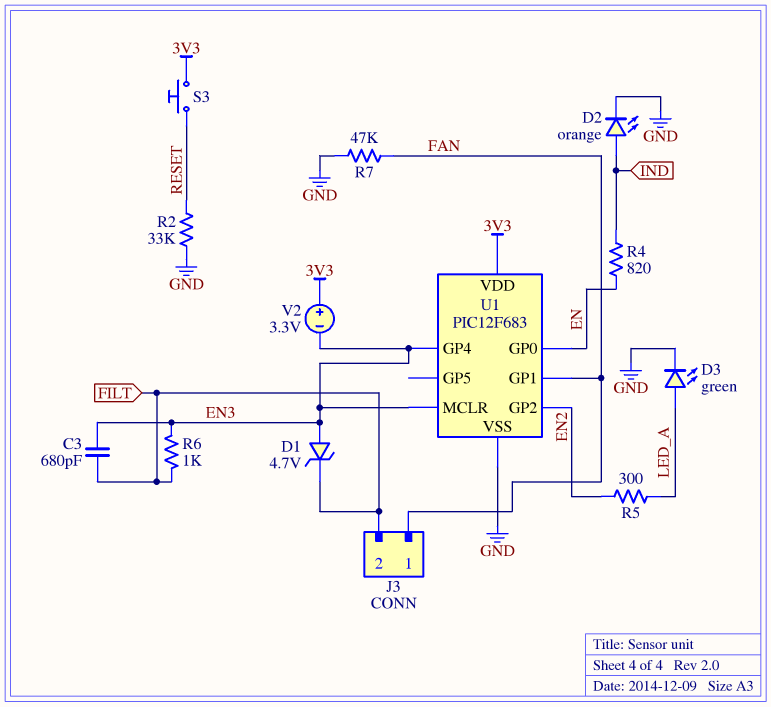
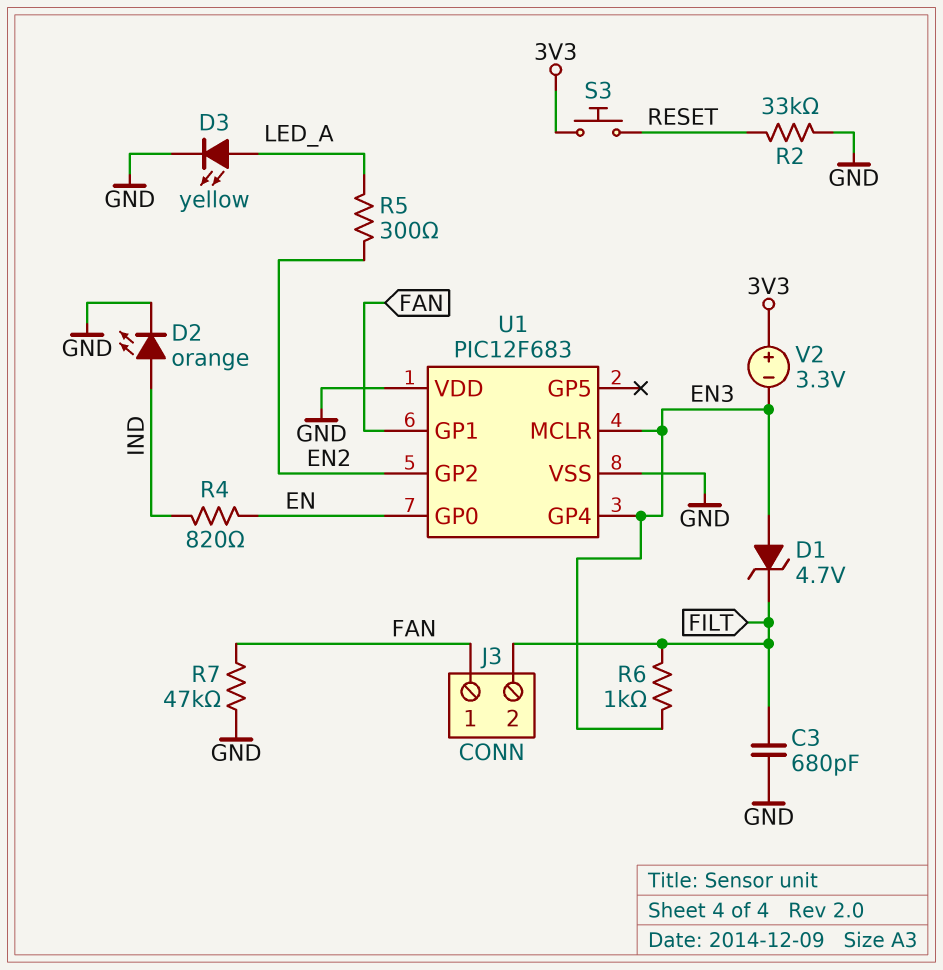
C3: 680pF (EN3, FILT) -> 680pF (FILT, GND)
D3: LED green (A LED_A, K GND) -> LED yellow (A LED_A, K GND)
U1 pin VDD: 3V3 -> GND

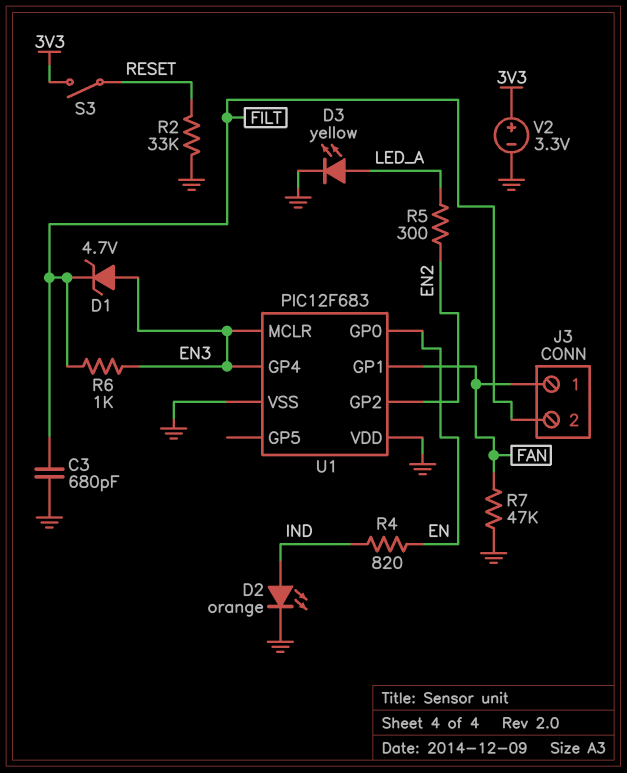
S3: button (3V3, RESET) -> switch (3V3, RESET)
V2: 3.3V (plus 3V3, minus EN3) -> 3.3V (plus 3V3, minus GND)

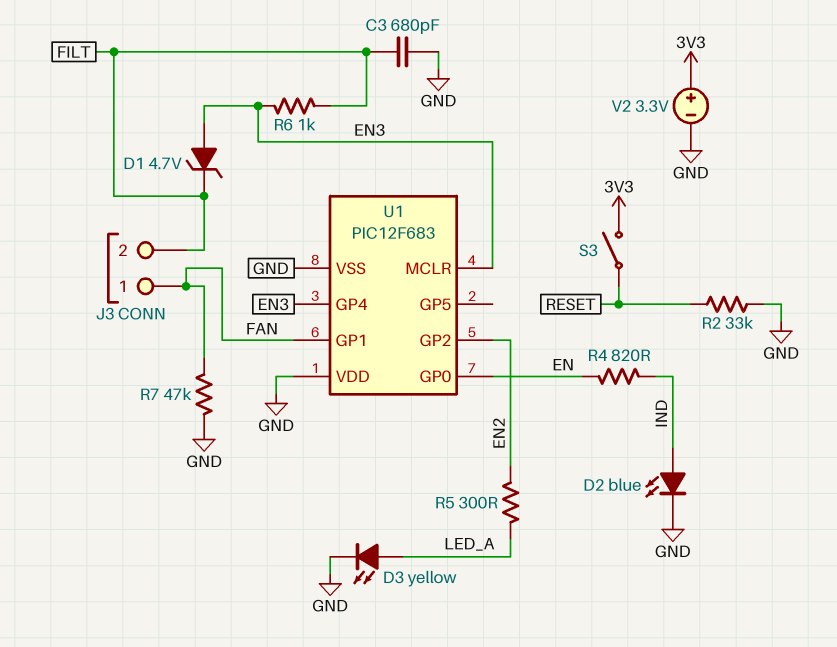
D2: LED orange (A IND, K GND) -> LED blue (A IND, K GND)

